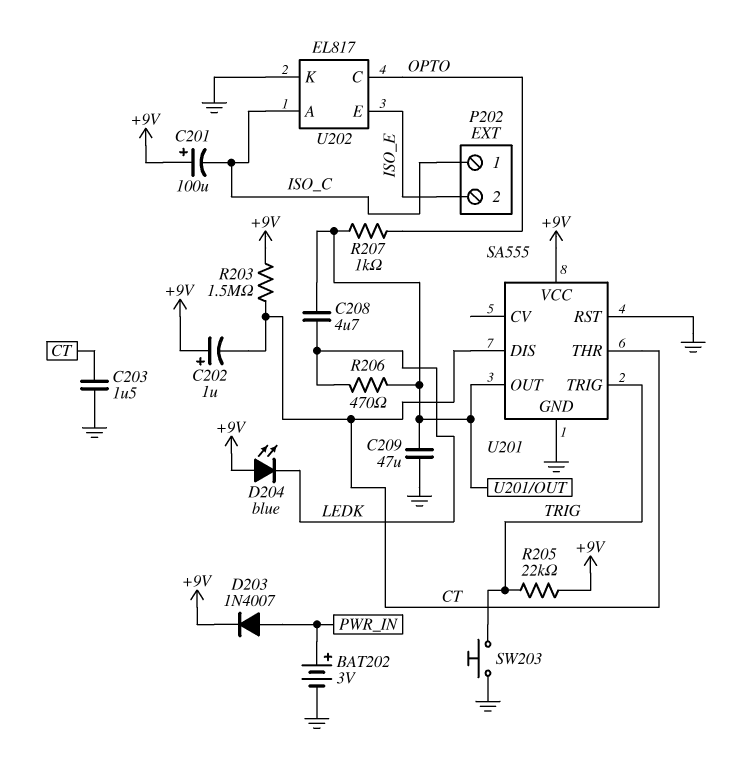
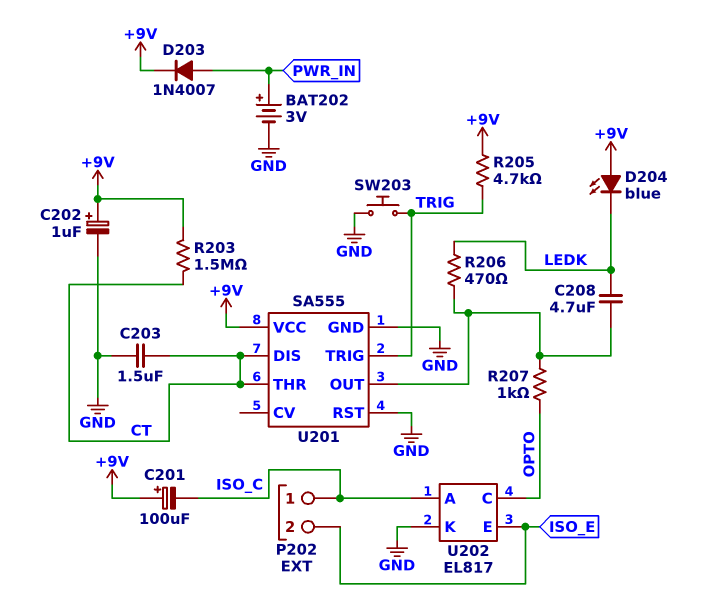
C202: 1uF (plus +9V, minus CT) -> 1uF (plus +9V, minus GND)
C209: 47uF (GND, U201/OUT) -> none
R205: 22k (+9V, TRIG) -> 4.7k (+9V, TRIG)

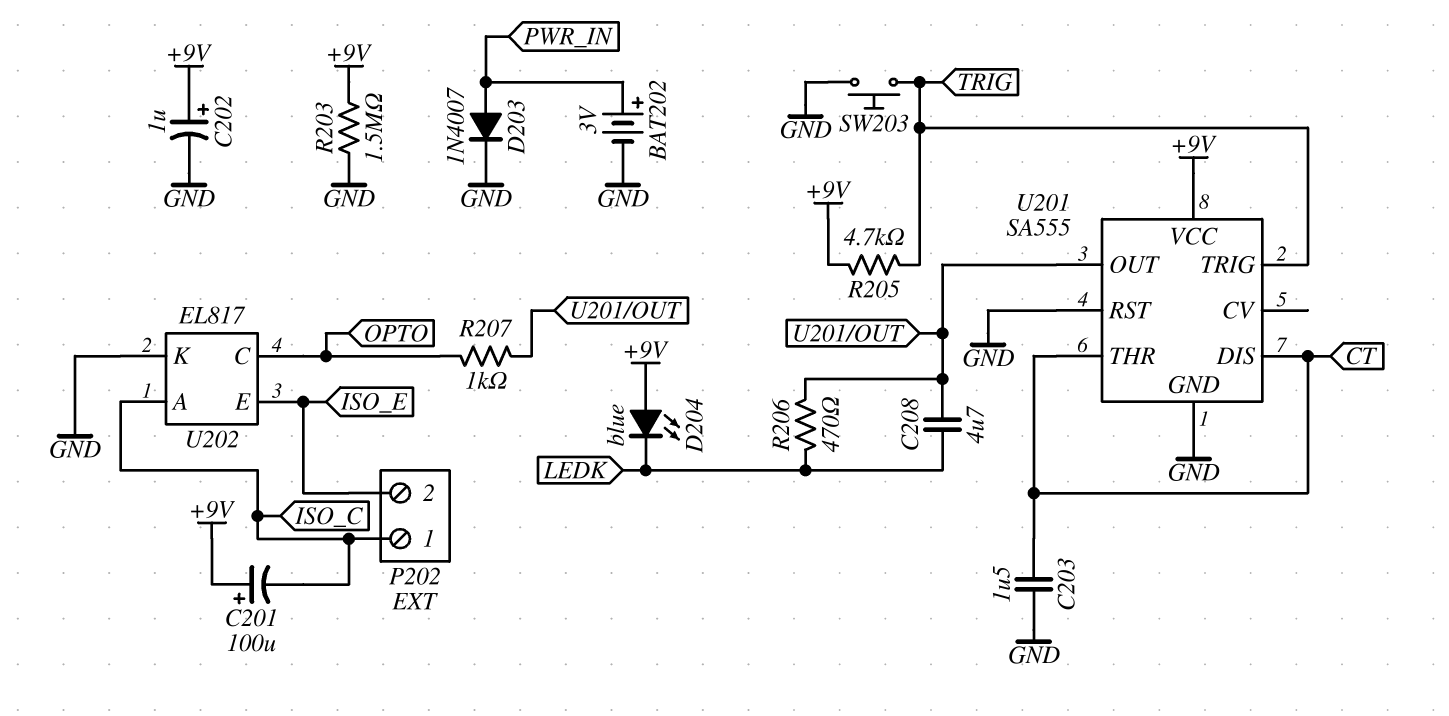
D203: diode 1N4007 (A PWR_IN, K +9V) -> diode 1N4007 (A PWR_IN, K GND)
R203: 1.5M (+9V, CT) -> 1.5M (+9V, GND)

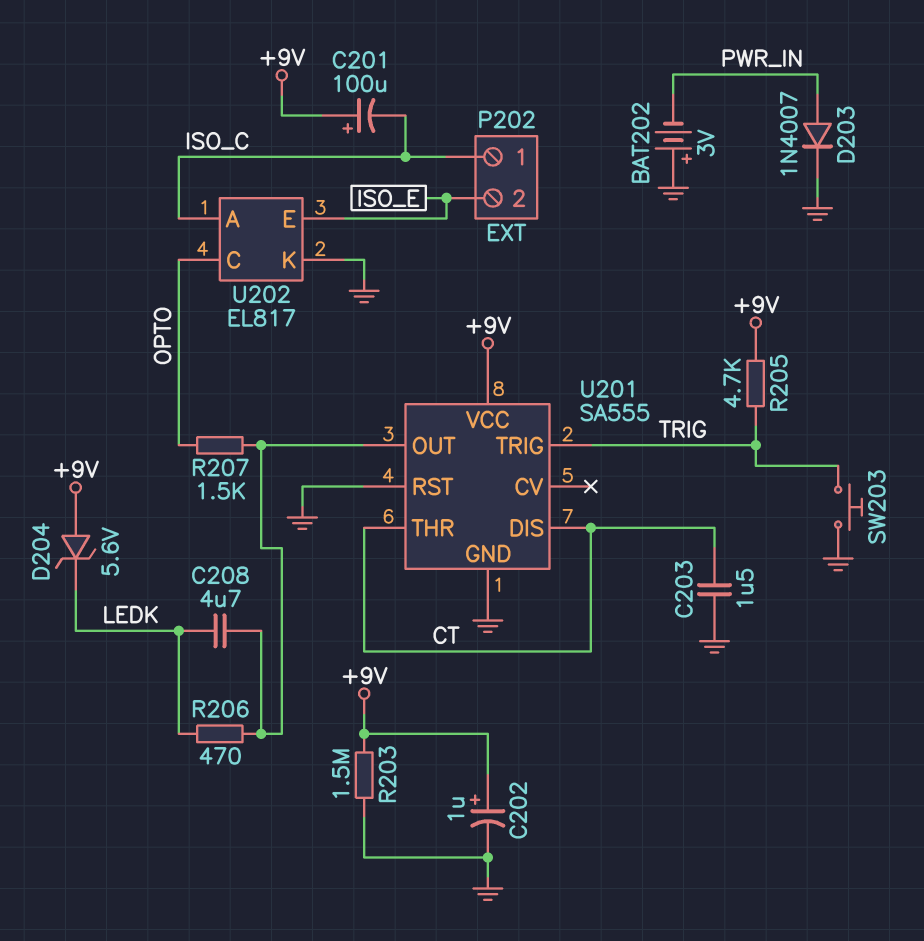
BAT202: 3V (plus PWR_IN, minus GND) -> 3V (plus GND, minus PWR_IN)
D204: LED blue (A +9V, K LEDK) -> zener 5.6V (A +9V, K LEDK)
R207: 1k (OPTO, U201/OUT) -> 1.5k (OPTO, U201/OUT)

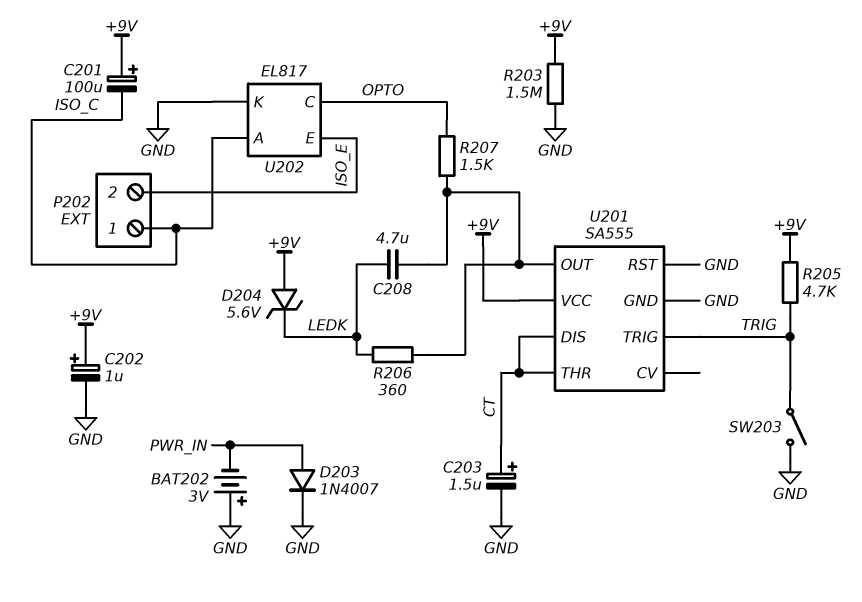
C203: 1.5uF (CT, GND) -> 1.5uF (plus CT, minus GND)
R206: 470 (LEDK, U201/OUT) -> 360 (LEDK, U201/OUT)
SW203: button (GND, TRIG) -> switch (GND, TRIG)

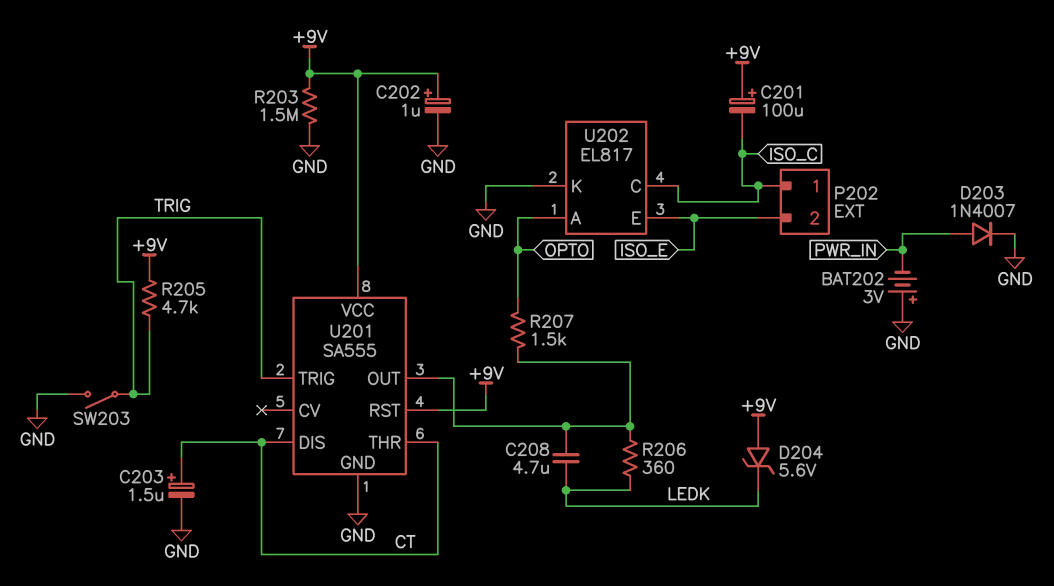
U201 pin RST: GND -> +9V
U202 pin A: ISO_C -> OPTO
U202 pin C: OPTO -> ISO_C

